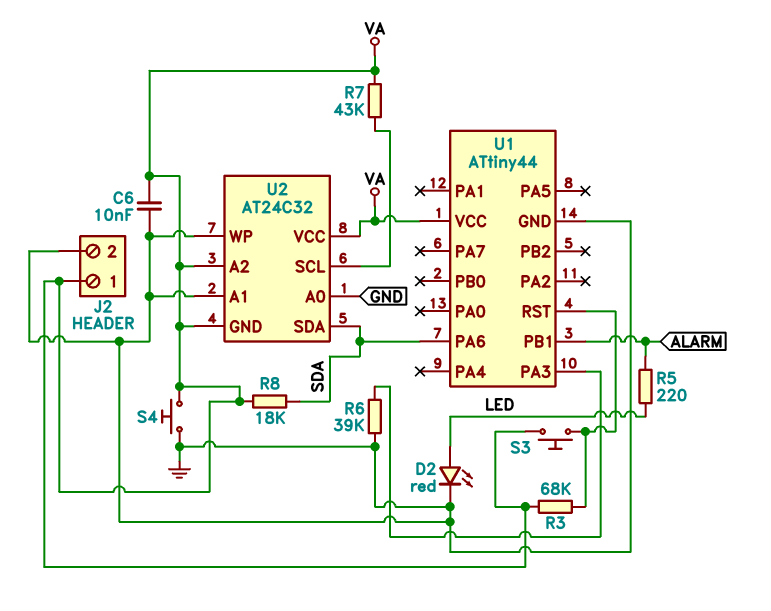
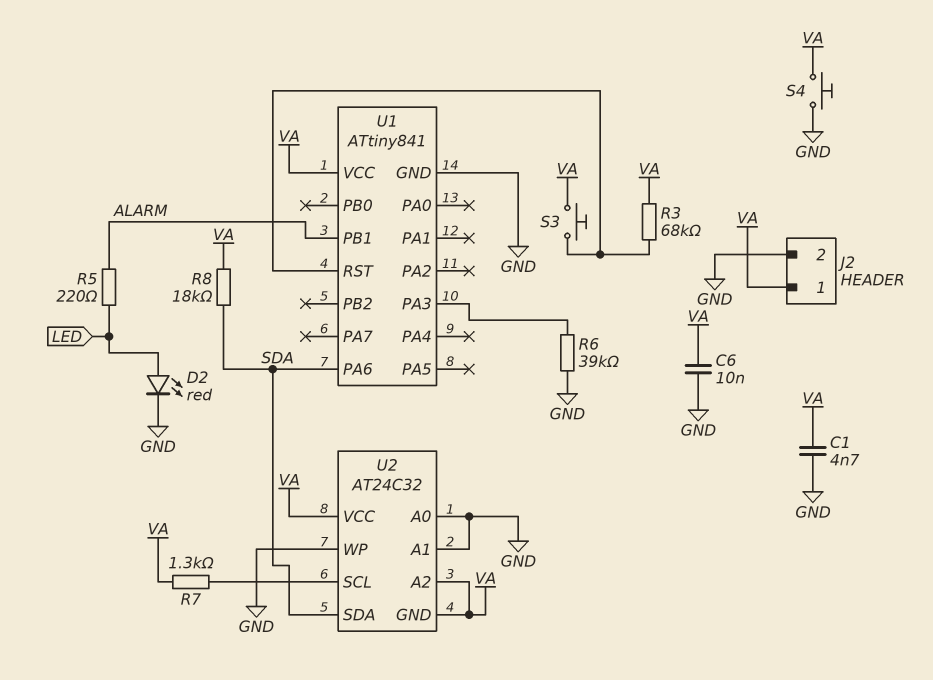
C1: none -> 4.7nF (GND, VA)
R7: 43k (U2/SCL, VA) -> 1.3k (U2/SCL, VA)
U1: ATtiny44 -> ATtiny841

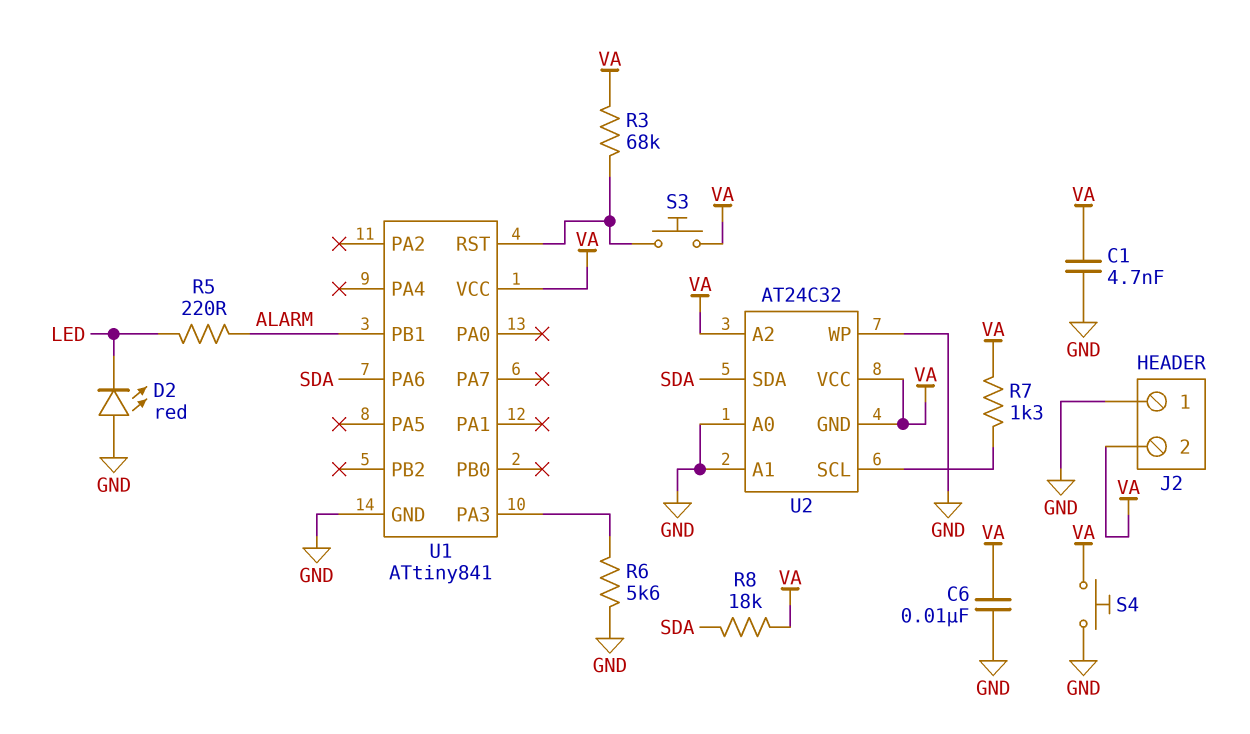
D2: LED red (A LED, K GND) -> LED red (A GND, K LED)
J2 pin 1: VA -> GND
J2 pin 2: GND -> VA
R6: 39k (GND, U1/PA3) -> 5.6k (GND, U1/PA3)

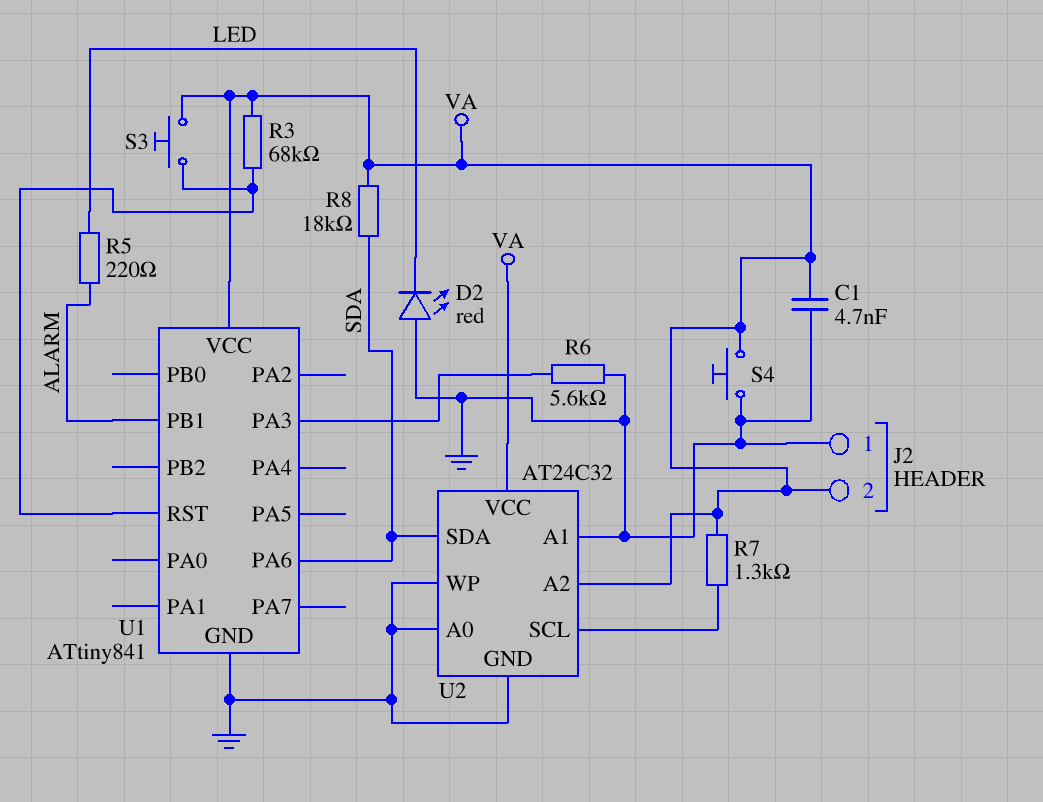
C6: 10nF (GND, VA) -> none
U2 pin GND: VA -> GND

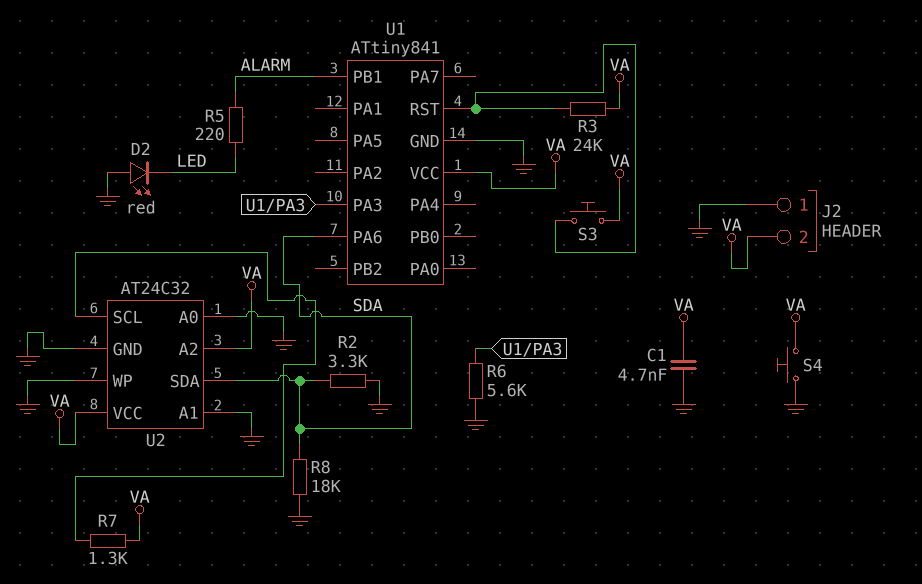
R2: none -> 3.3k (GND, SDA)
R3: 68k (U1/RST, VA) -> 24k (U1/RST, VA)
R8: 18k (SDA, VA) -> 18k (GND, SDA)

